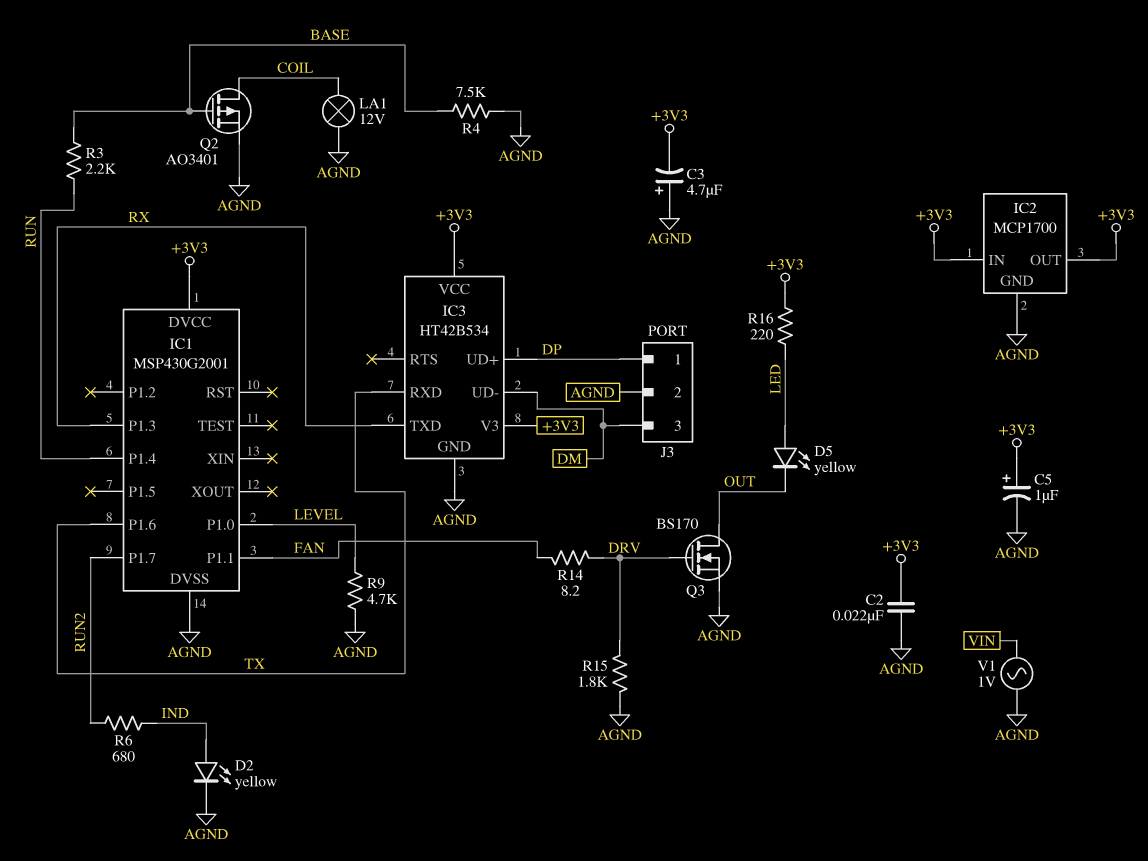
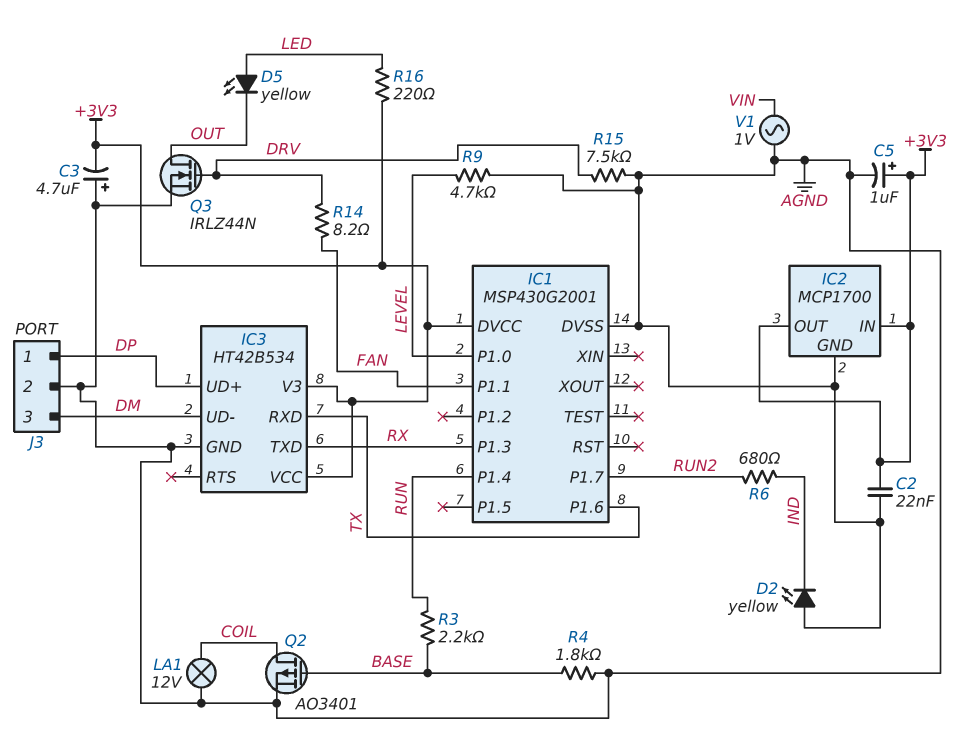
D2: LED yellow (A IND, K AGND) -> LED yellow (A AGND, K IND)
Q3: NMOS BS170 (G DRV, D OUT, S AGND) -> NMOS IRLZ44N (G DRV, D OUT, S AGND)
R4: 7.5k (AGND, BASE) -> 1.8k (AGND, BASE)
R15: 1.8k (AGND, DRV) -> 7.5k (AGND, DRV)

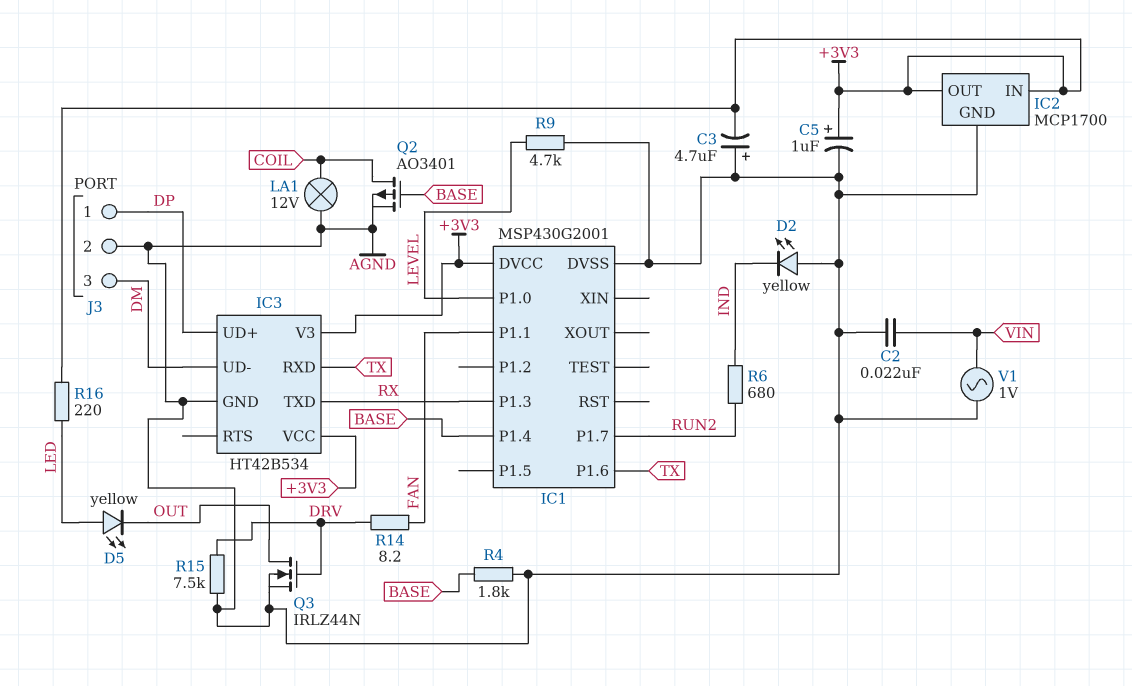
C2: 22nF (+3V3, AGND) -> 22nF (AGND, VIN)
IC1 pin P1.4: RUN -> BASE
R3: 2.2k (BASE, RUN) -> none

